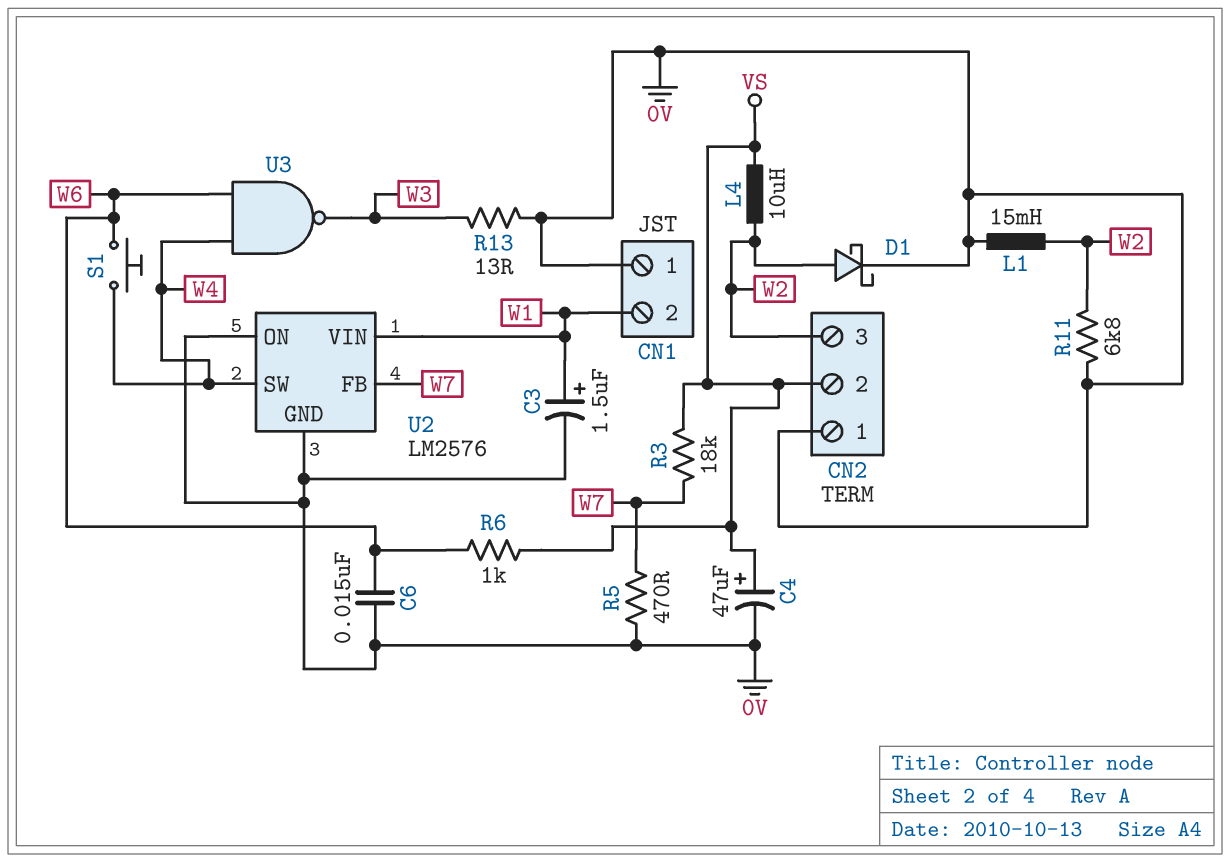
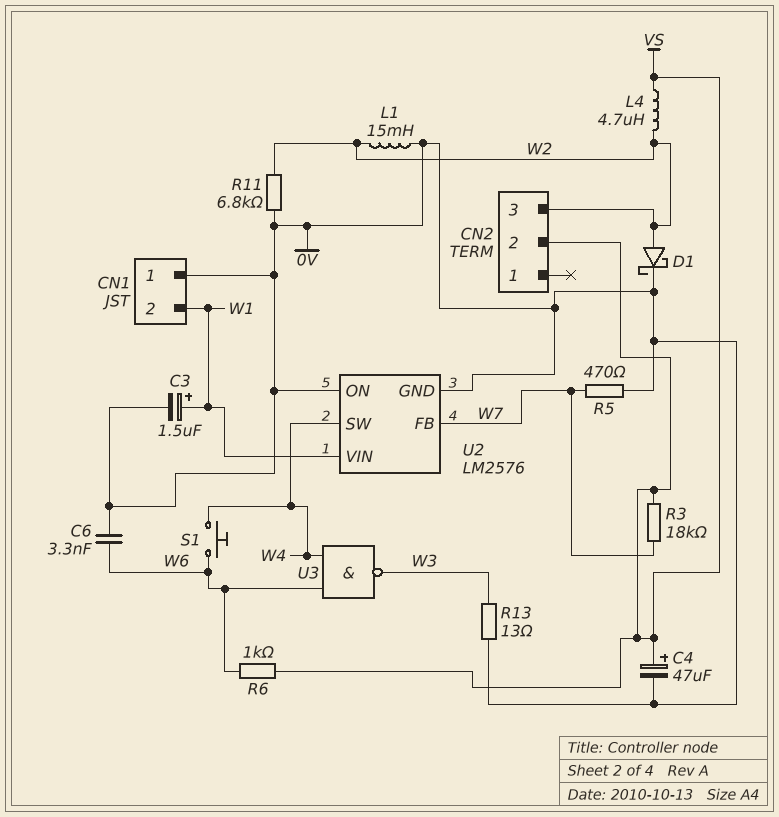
C6: 15nF (0V, W6) -> 3.3nF (0V, W6)
CN2 pin 1: 0V -> none
L4: 10uH (VS, W2) -> 4.7uH (VS, W2)

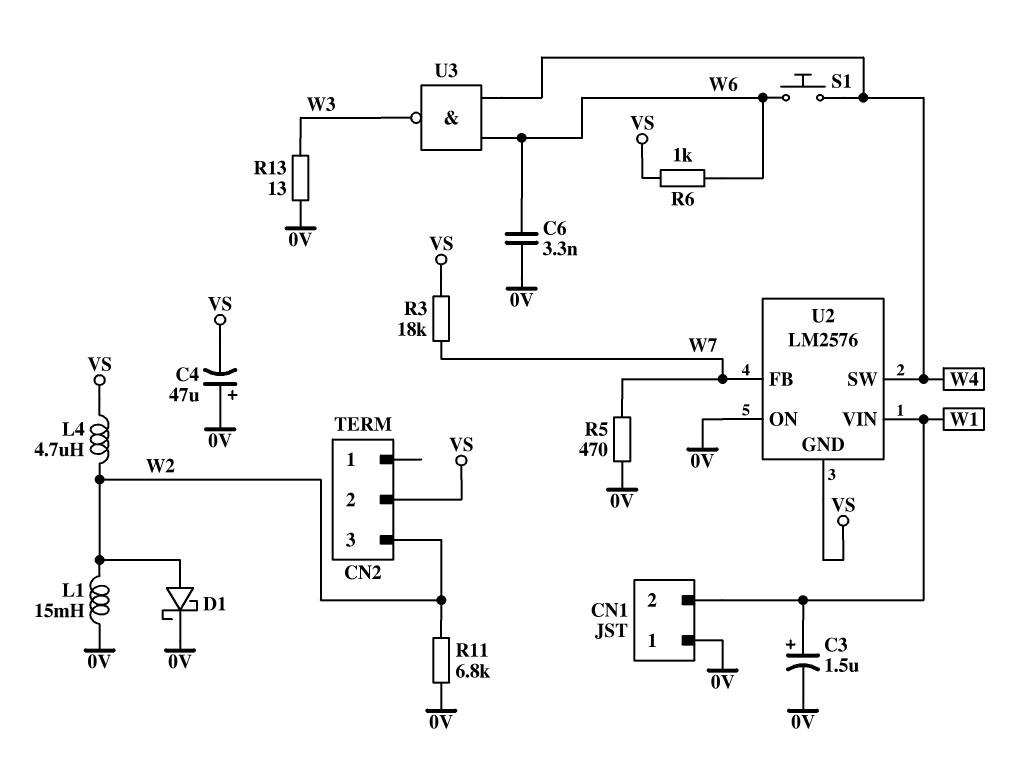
C4: 47uF (plus VS, minus 0V) -> 47uF (plus 0V, minus VS)
U2 pin GND: 0V -> VS

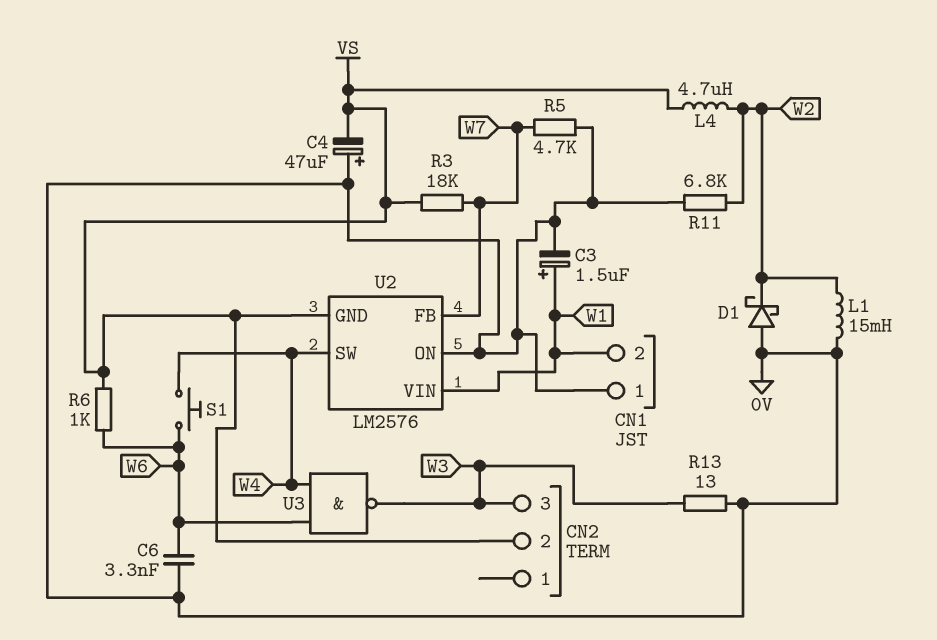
CN2 pin 3: W2 -> W3
D1: schottky (A W2, K 0V) -> schottky (A 0V, K W2)
R5: 470 (0V, W7) -> 4.7k (0V, W7)

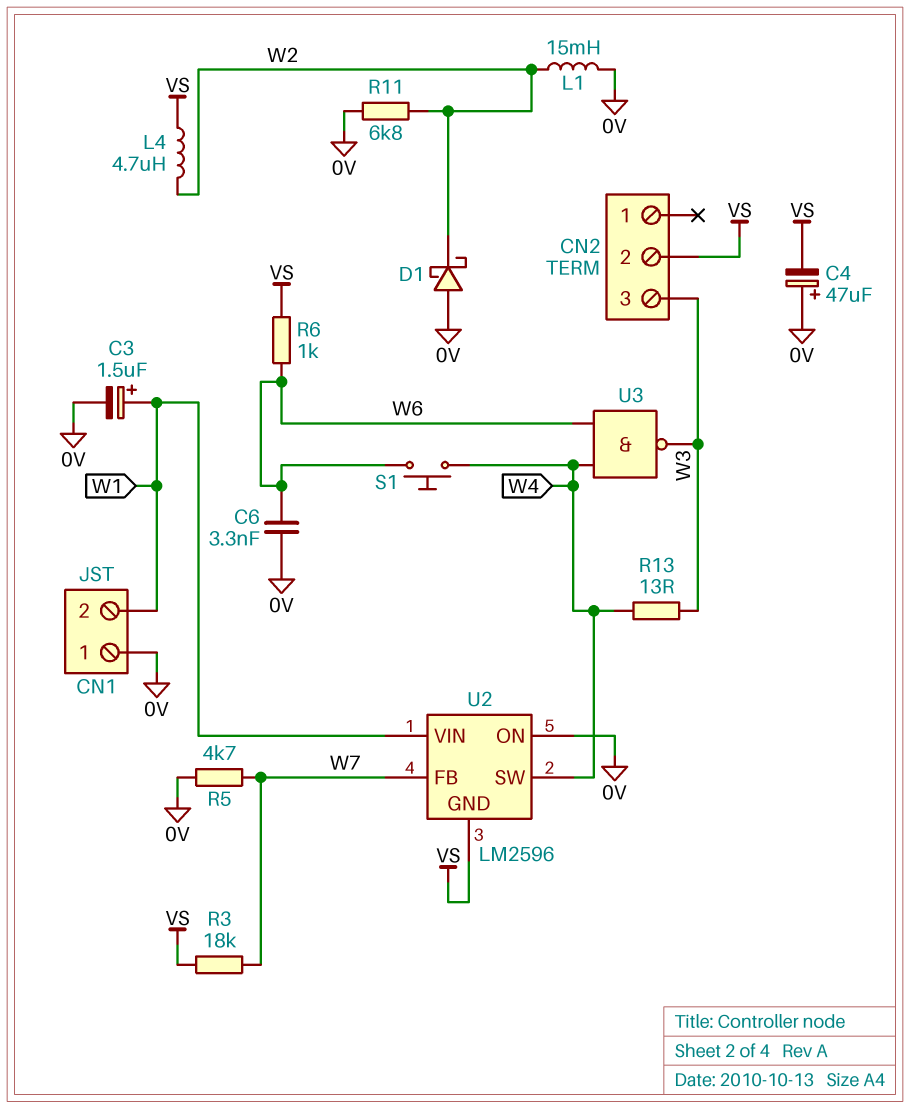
R13: 13 (0V, W3) -> 13 (W3, W4)
U2: LM2576 -> LM2596

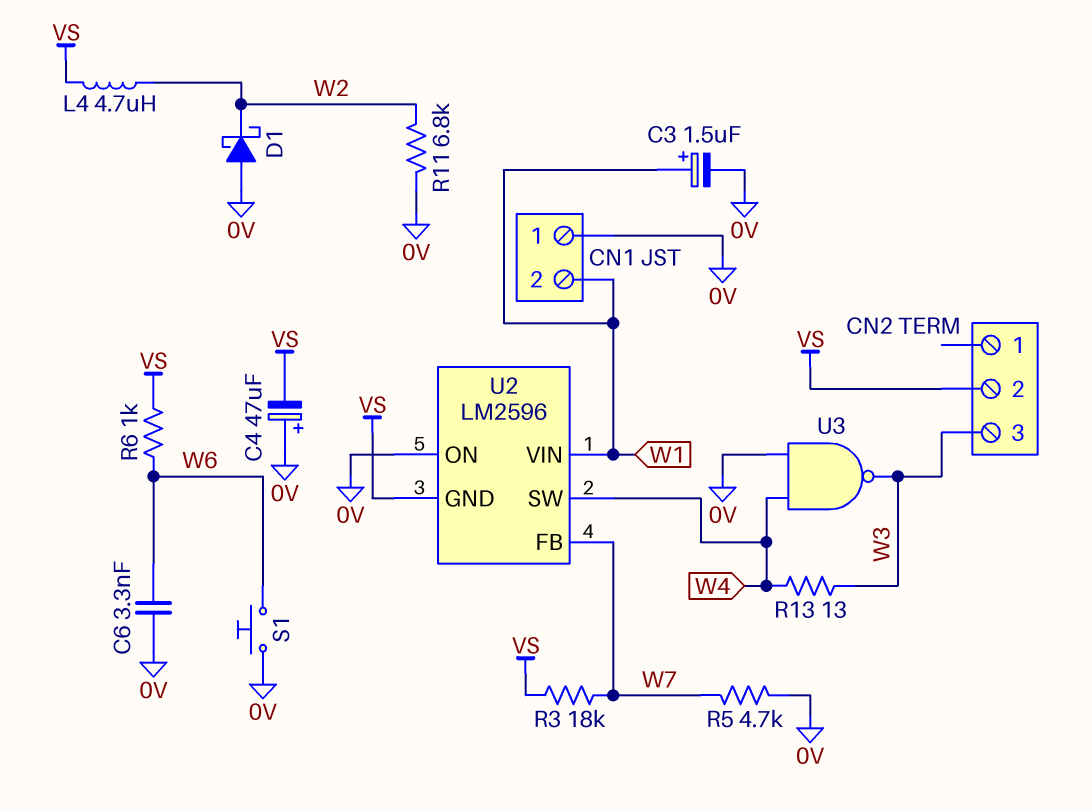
L1: 15mH (0V, W2) -> none
S1: button (W4, W6) -> button (0V, W6)
U3: NAND (in W4, in W6, out W3) -> NAND (in 0V, in W4, out W3)

